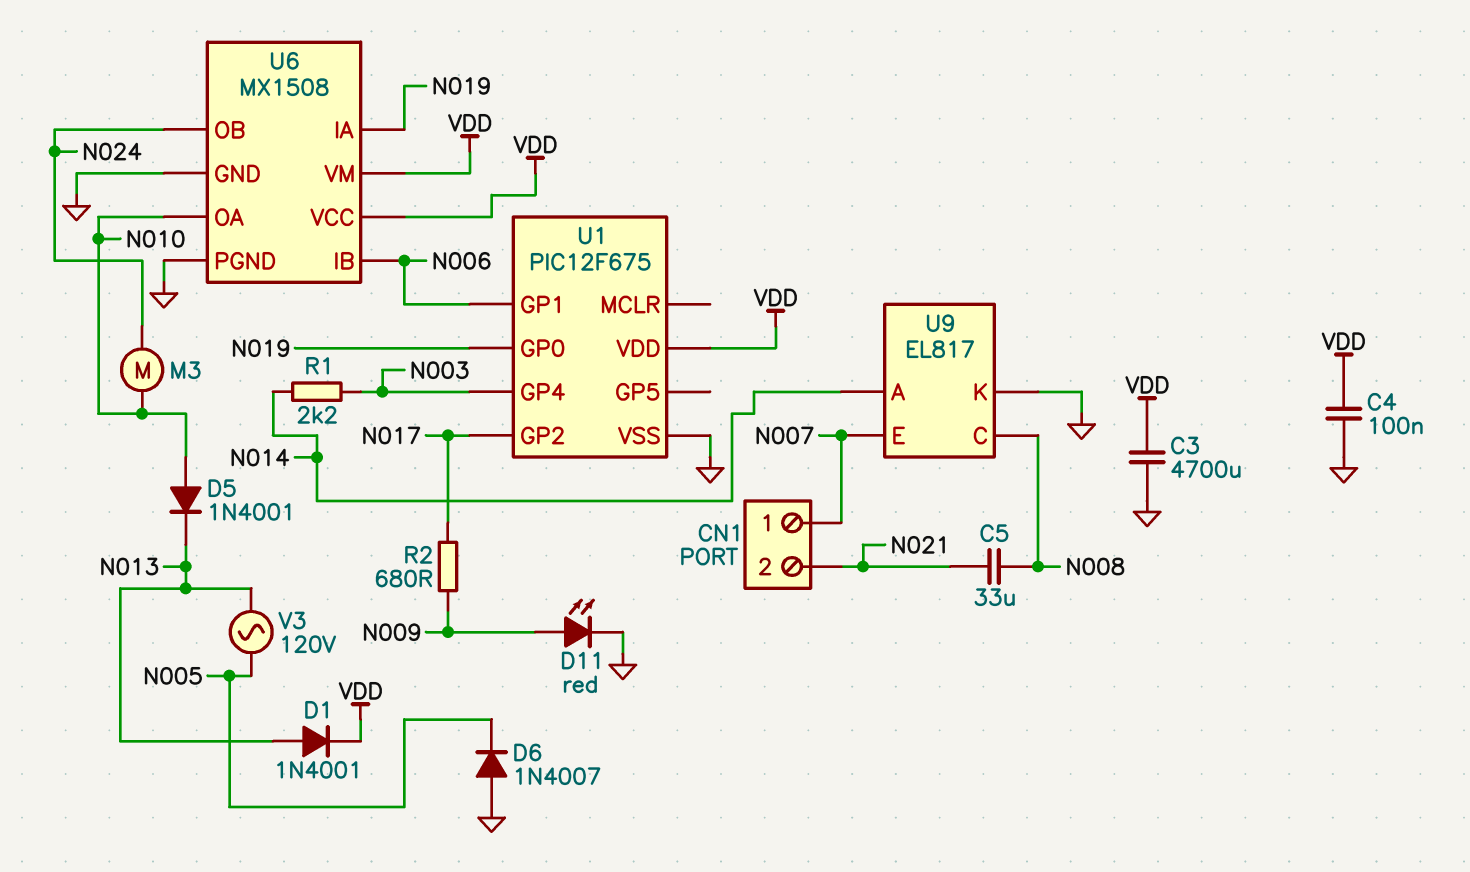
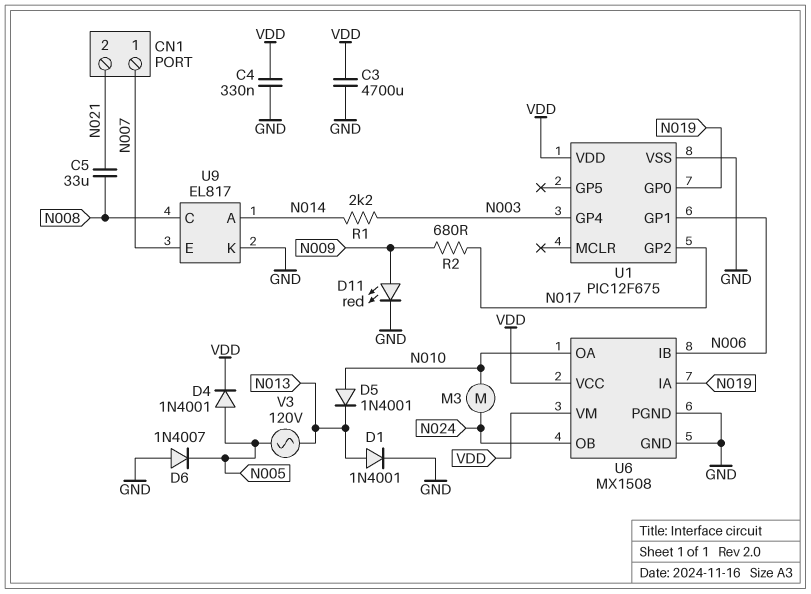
C4: 100nF (GND, VDD) -> 330nF (GND, VDD)
D1: diode 1N4001 (A N013, K VDD) -> diode 1N4001 (A N013, K GND)
D4: none -> diode 1N4001 (A N005, K VDD)

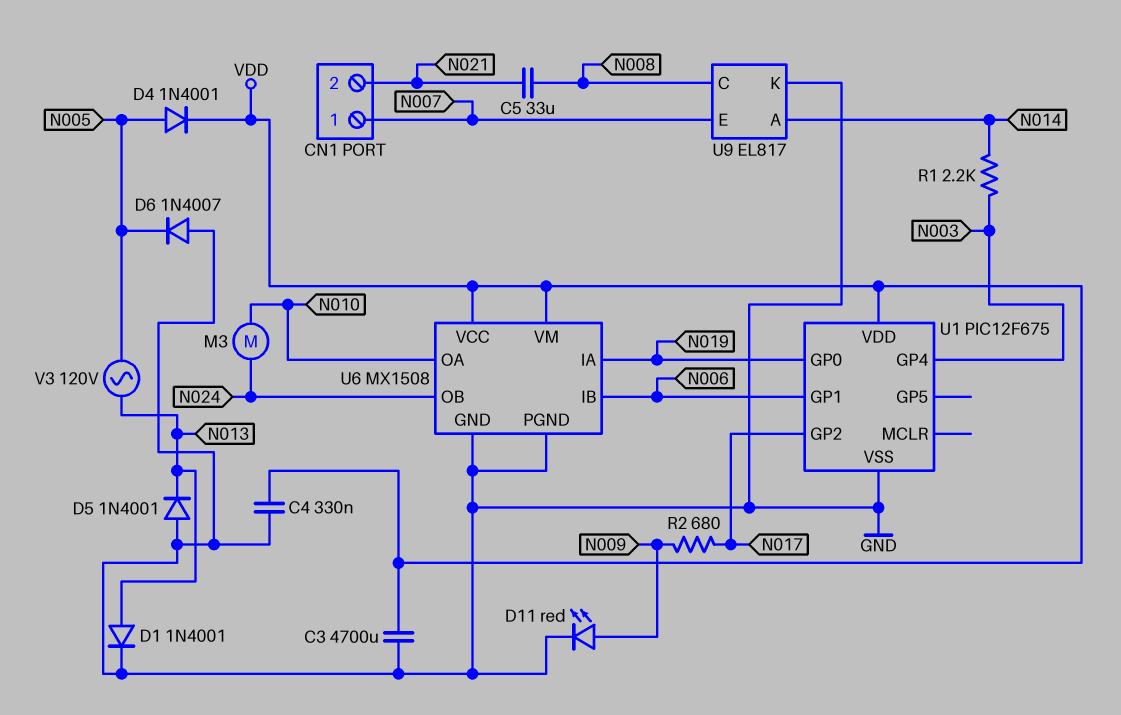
D5: diode 1N4001 (A N010, K N013) -> diode 1N4001 (A GND, K N013)

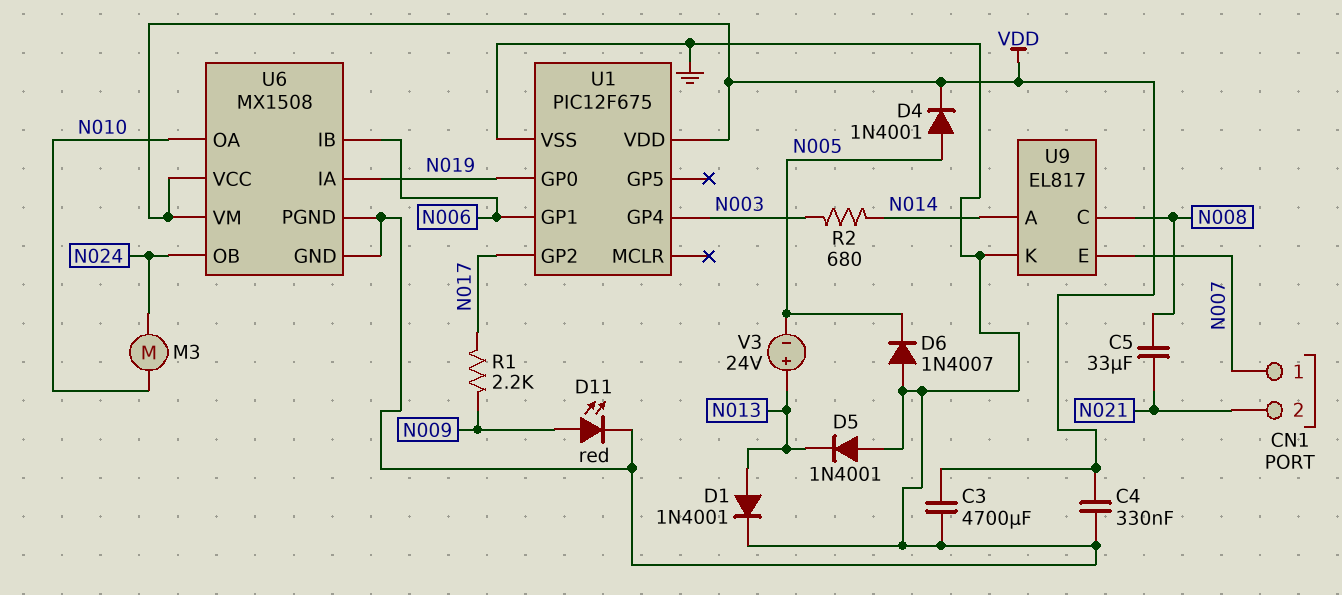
R1: 2.2k (N003, N014) -> 2.2k (N009, N017)
R2: 680 (N009, N017) -> 680 (N003, N014)
V3: AC 120V (N005, N013) -> 24V (plus N013, minus N005)

